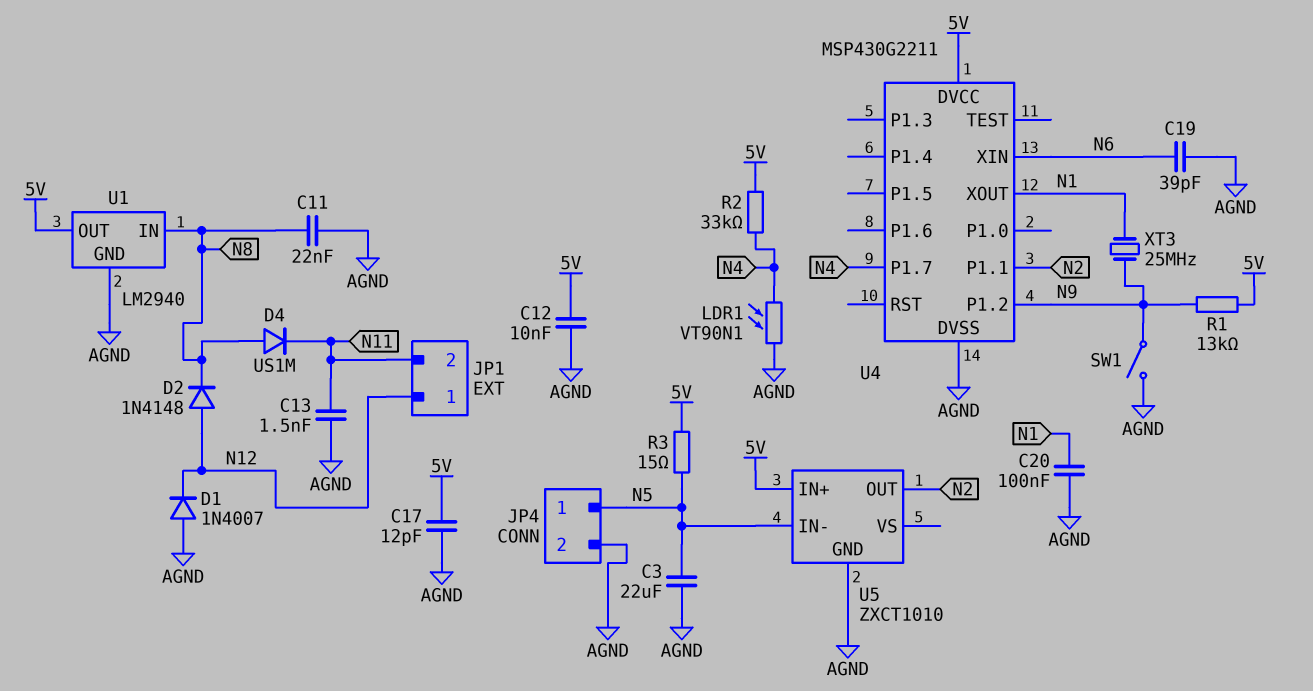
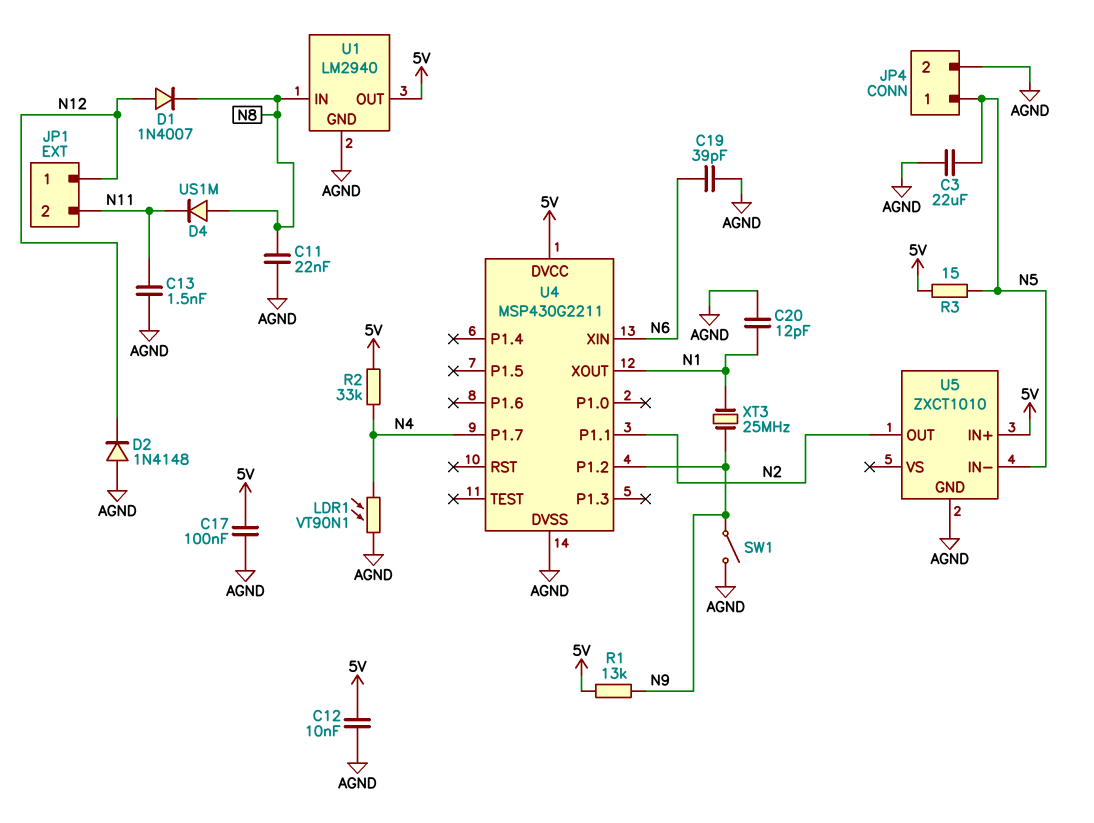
C17: 12pF (5V, AGND) -> 100nF (5V, AGND)
C20: 100nF (AGND, N1) -> 12pF (AGND, N1)
D1: diode 1N4007 (A AGND, K N12) -> diode 1N4007 (A N12, K N8)
D2: diode 1N4148 (A N12, K N8) -> diode 1N4148 (A AGND, K N12)

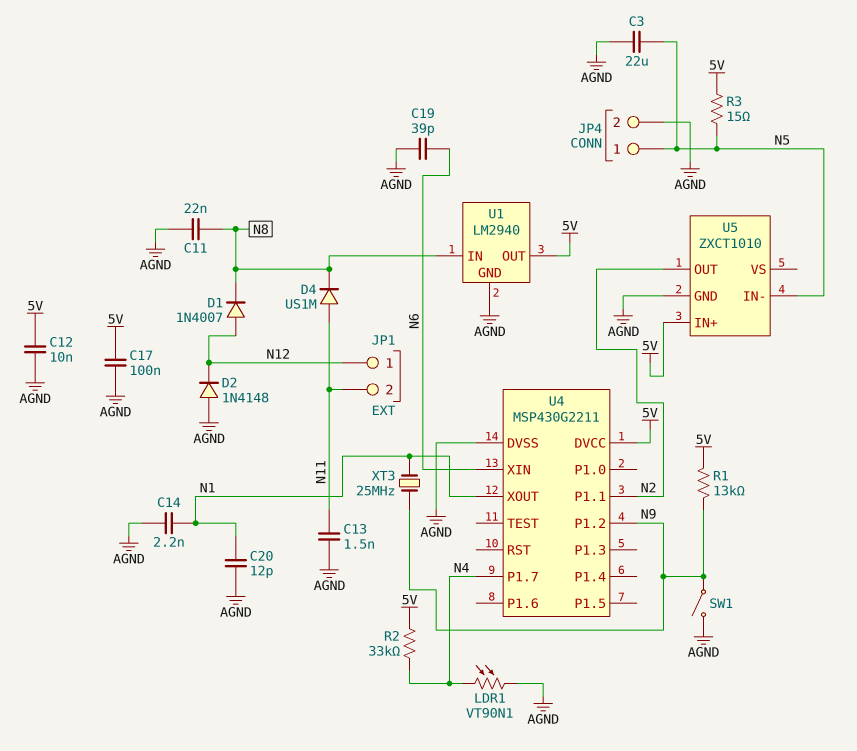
C14: none -> 2.2nF (AGND, N1)
D4: diode US1M (A N8, K N11) -> diode US1M (A N11, K N8)

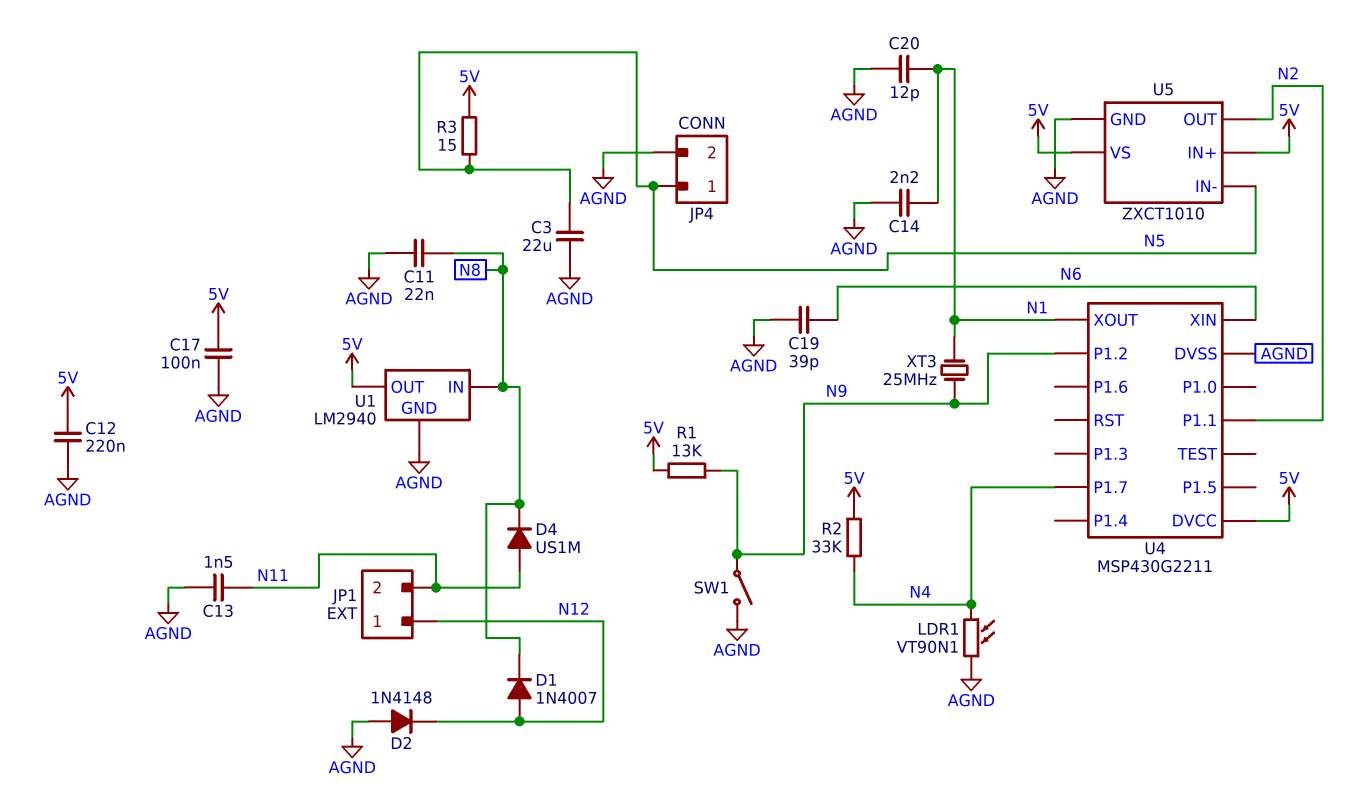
C12: 10nF (5V, AGND) -> 220nF (5V, AGND)
U5 pin VS: none -> 5V

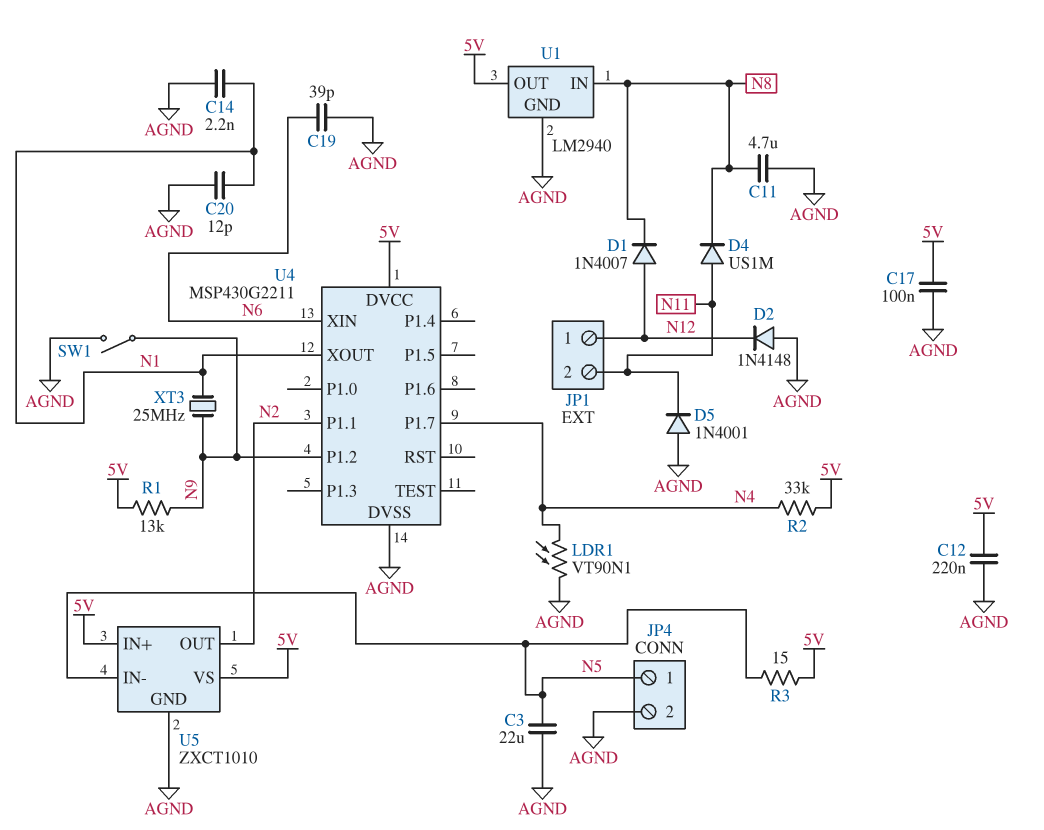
C11: 22nF (AGND, N8) -> 4.7uF (AGND, N8)
C13: 1.5nF (AGND, N11) -> none
D5: none -> diode 1N4001 (A AGND, K N11)

